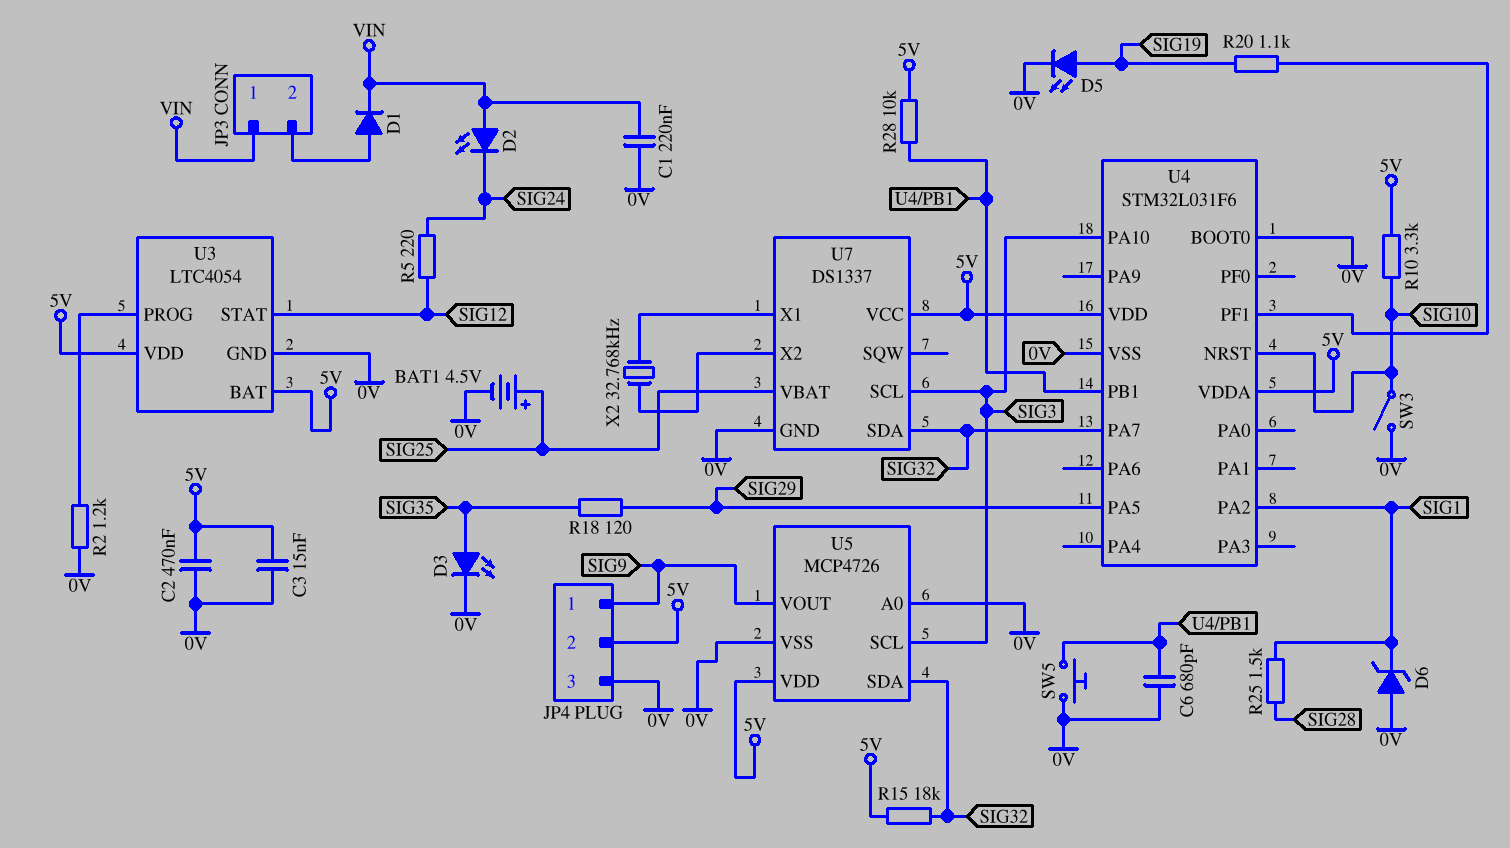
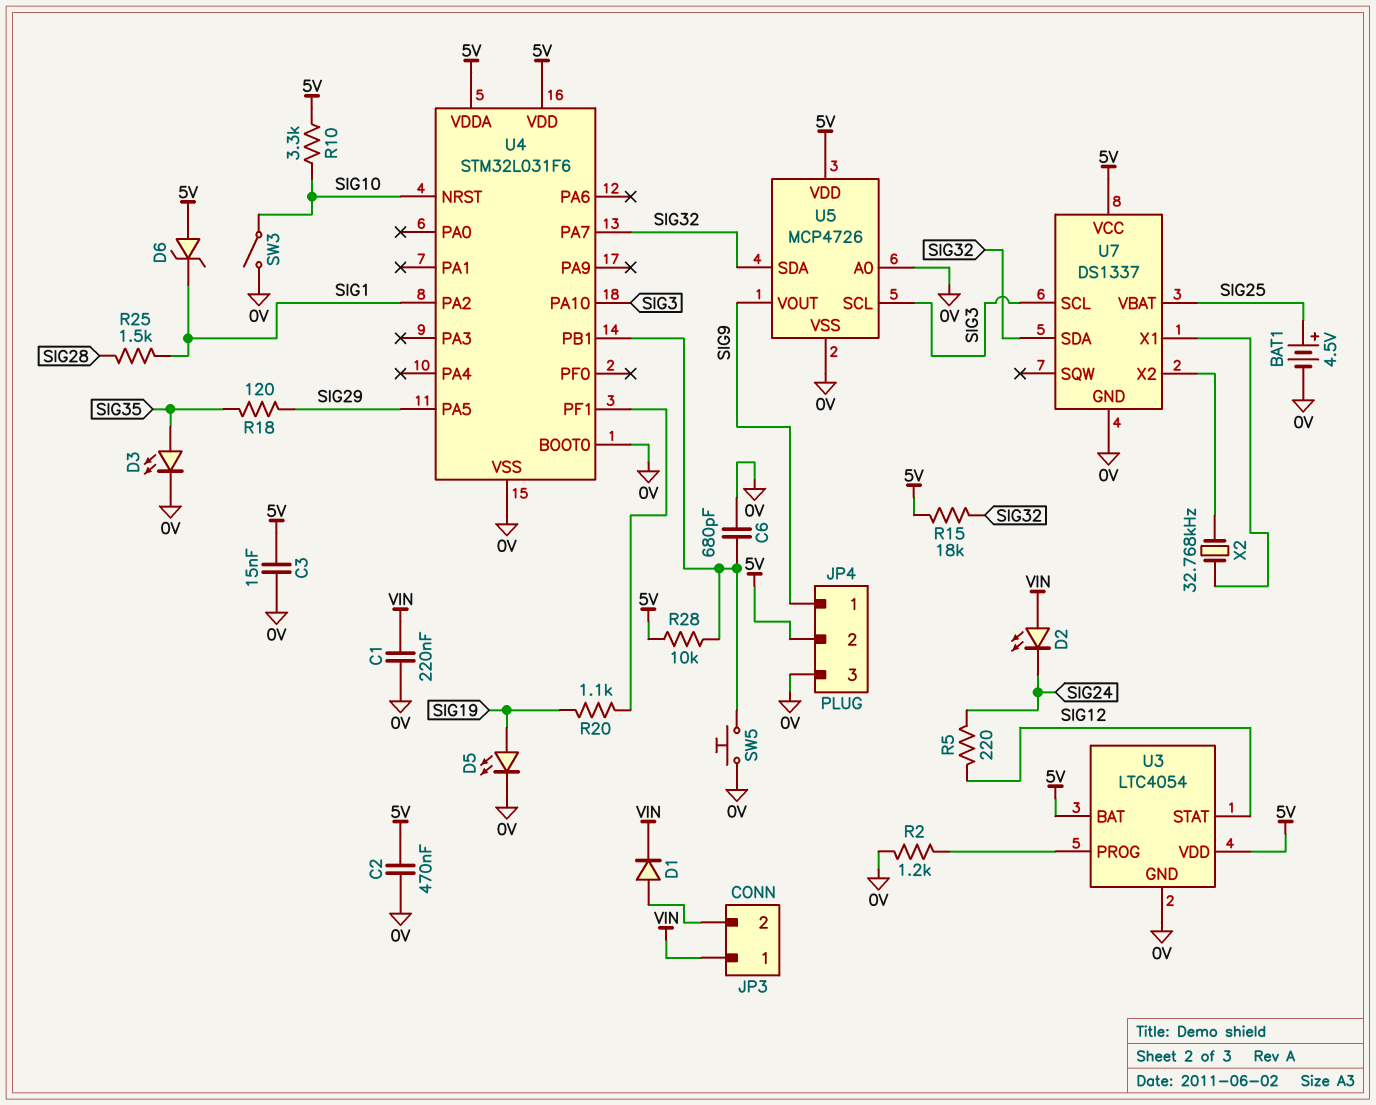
D6: zener (A 0V, K SIG1) -> zener (A 5V, K SIG1)

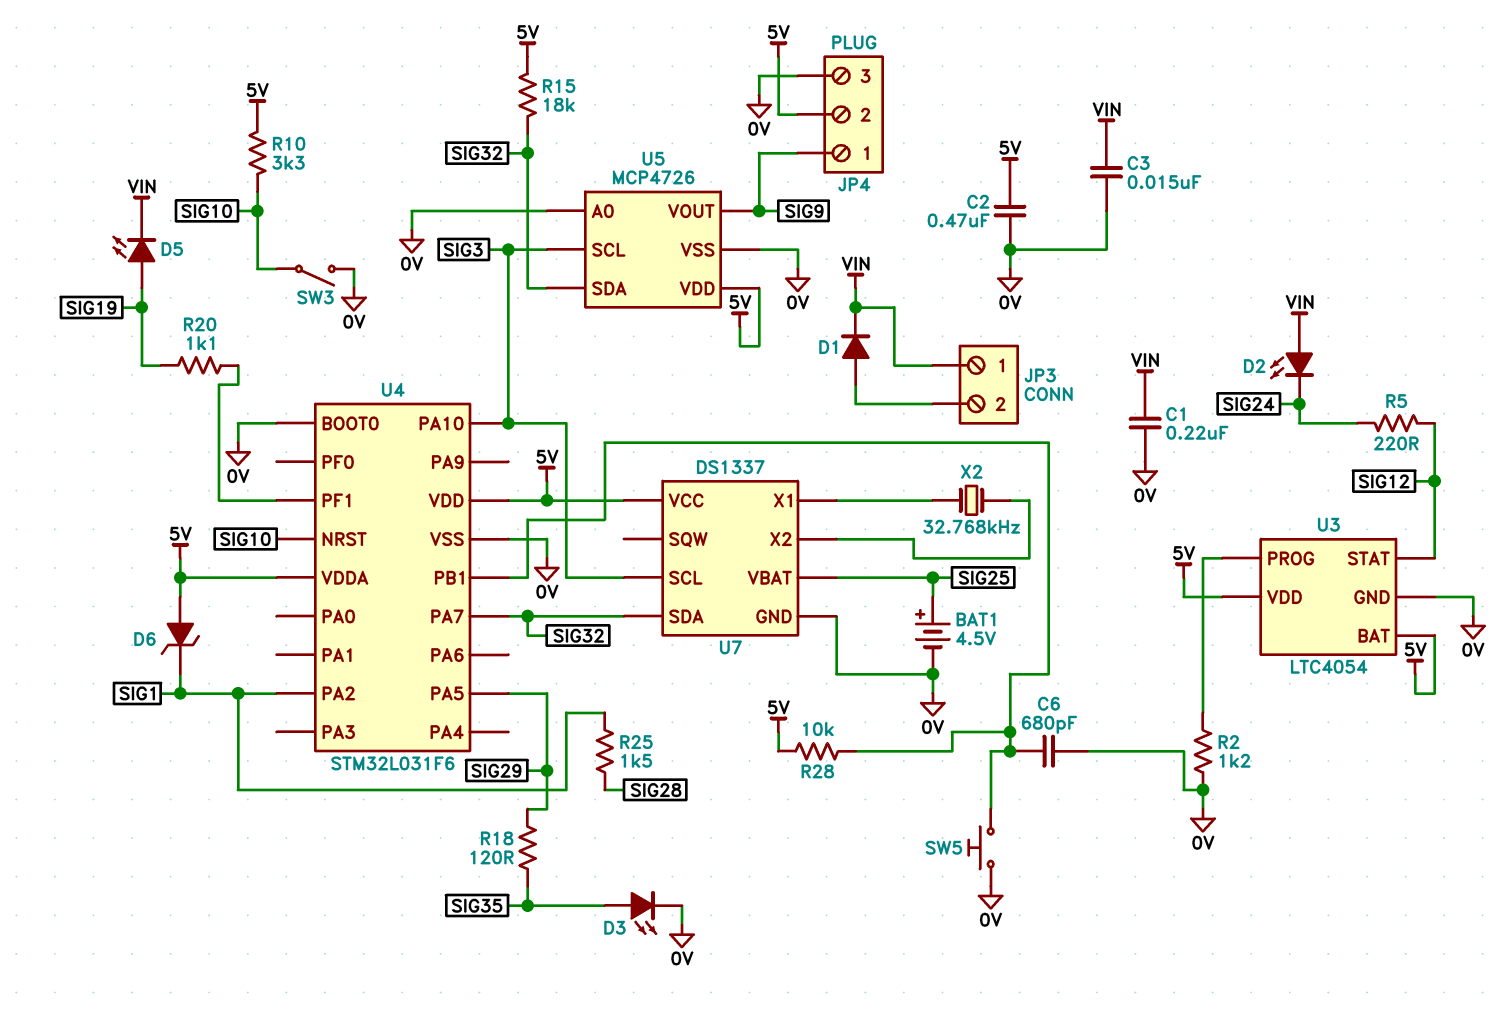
C3: 15nF (0V, 5V) -> 15nF (0V, VIN)
D5: LED (A SIG19, K 0V) -> LED (A SIG19, K VIN)

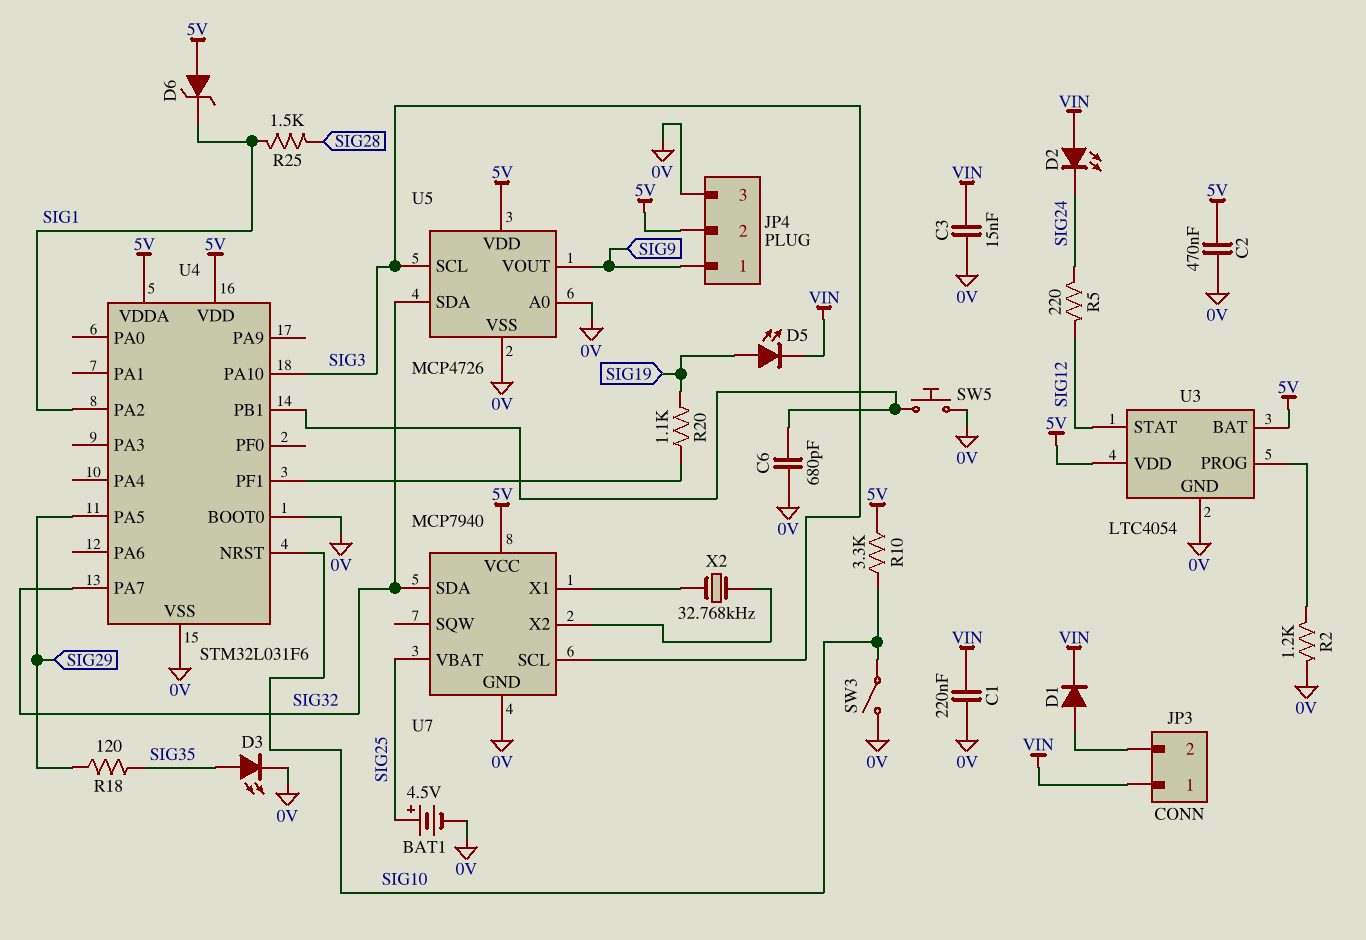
R15: 18k (5V, SIG32) -> none
R28: 10k (5V, U4/PB1) -> none
U7: DS1337 -> MCP7940

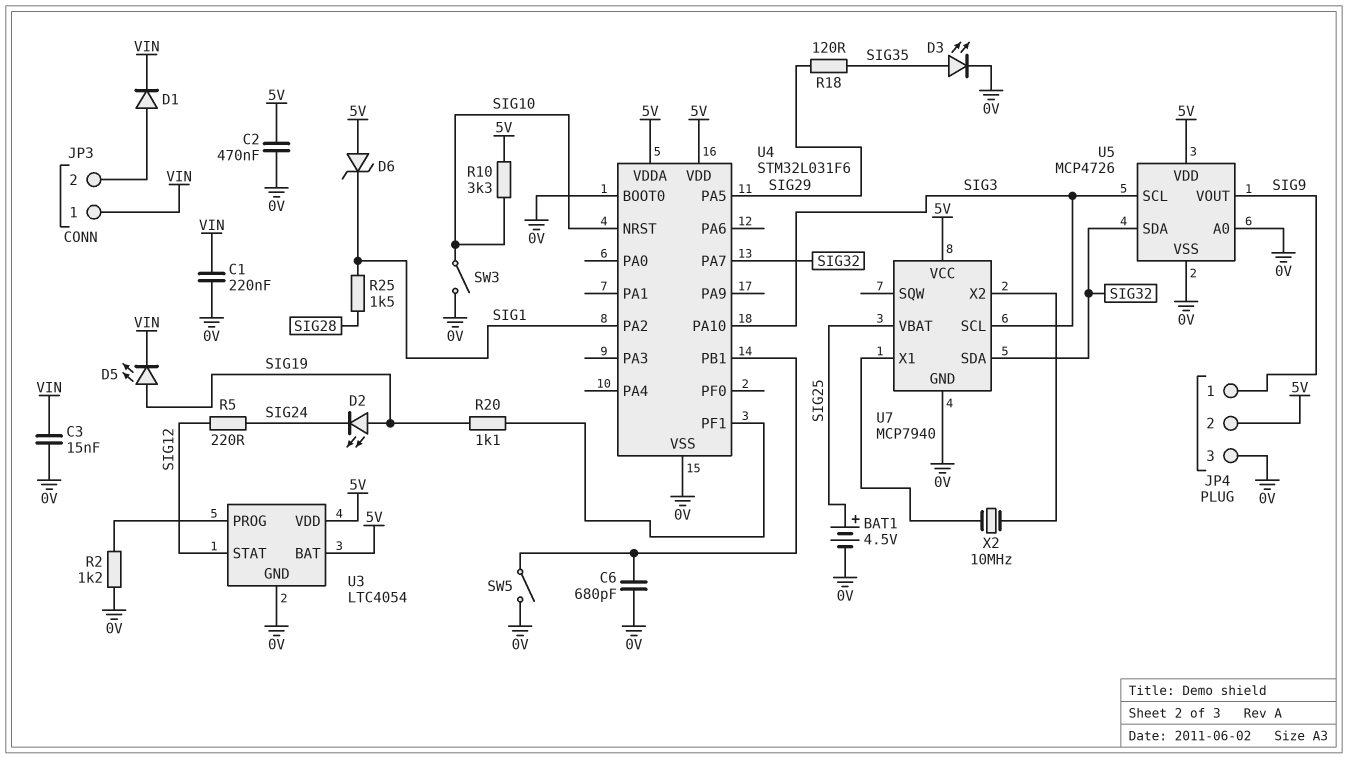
D2: LED (A VIN, K SIG24) -> LED (A SIG19, K SIG24)
SW5: button (0V, U4/PB1) -> switch (0V, U4/PB1)
X2: 32.768kHz (U7/X1, U7/X2) -> 10MHz (U7/X1, U7/X2)

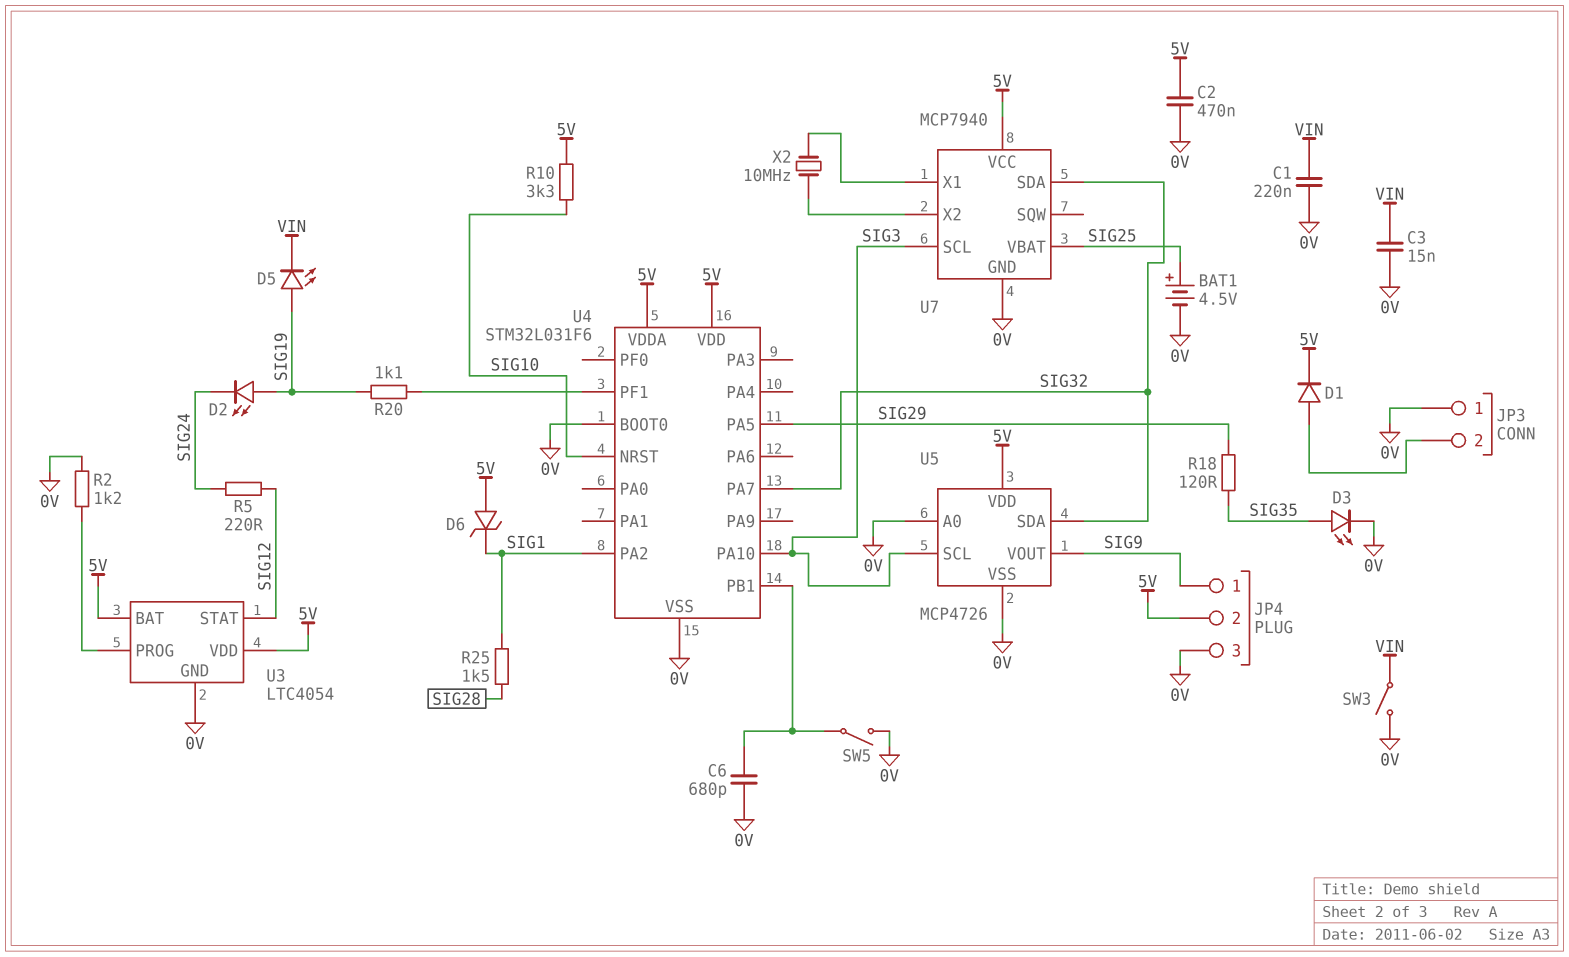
D1: diode (A JP3/2, K VIN) -> diode (A JP3/2, K 5V)
JP3 pin 1: VIN -> 0V
SW3: switch (0V, SIG10) -> switch (0V, VIN)

